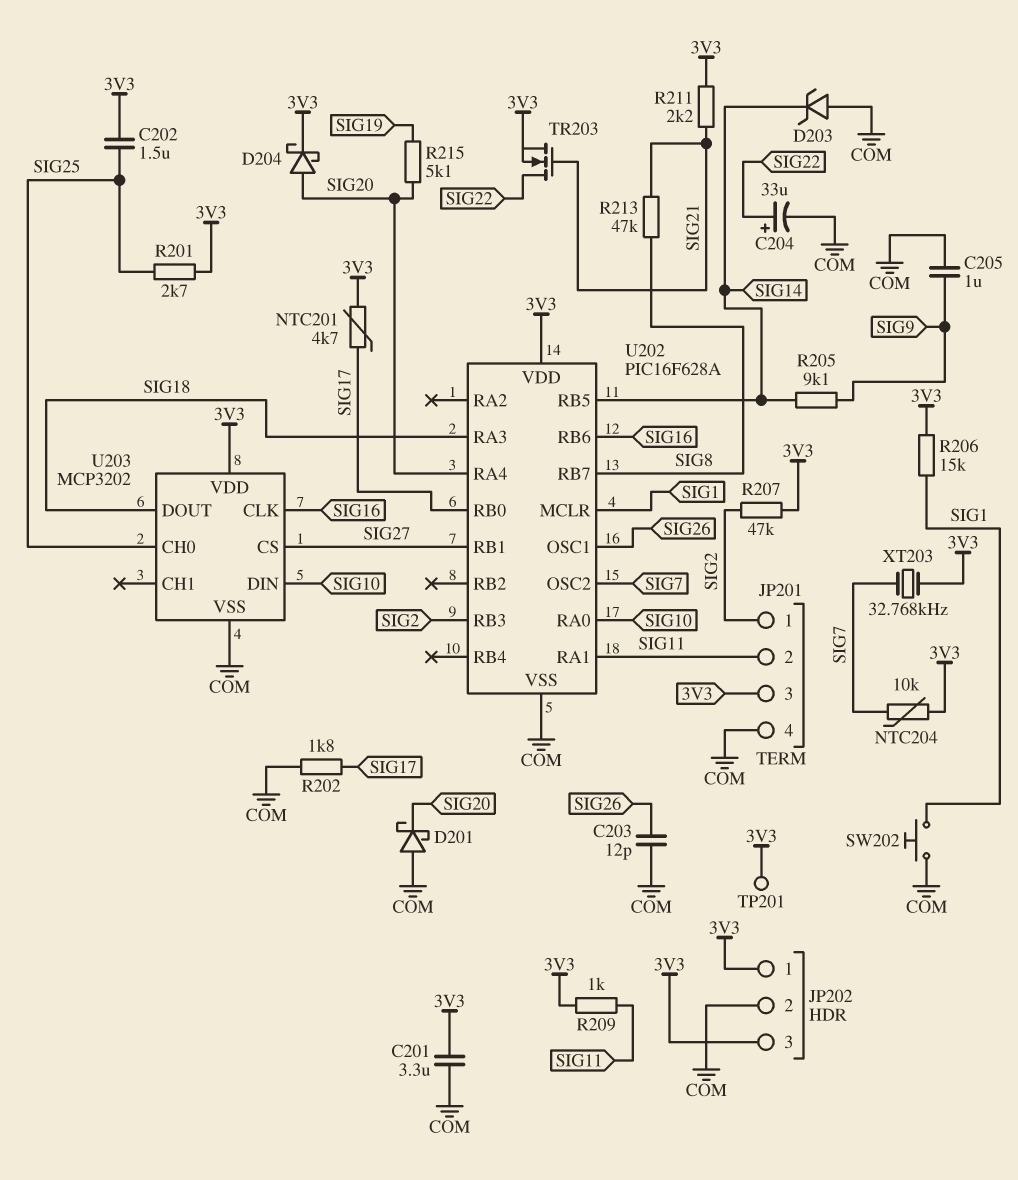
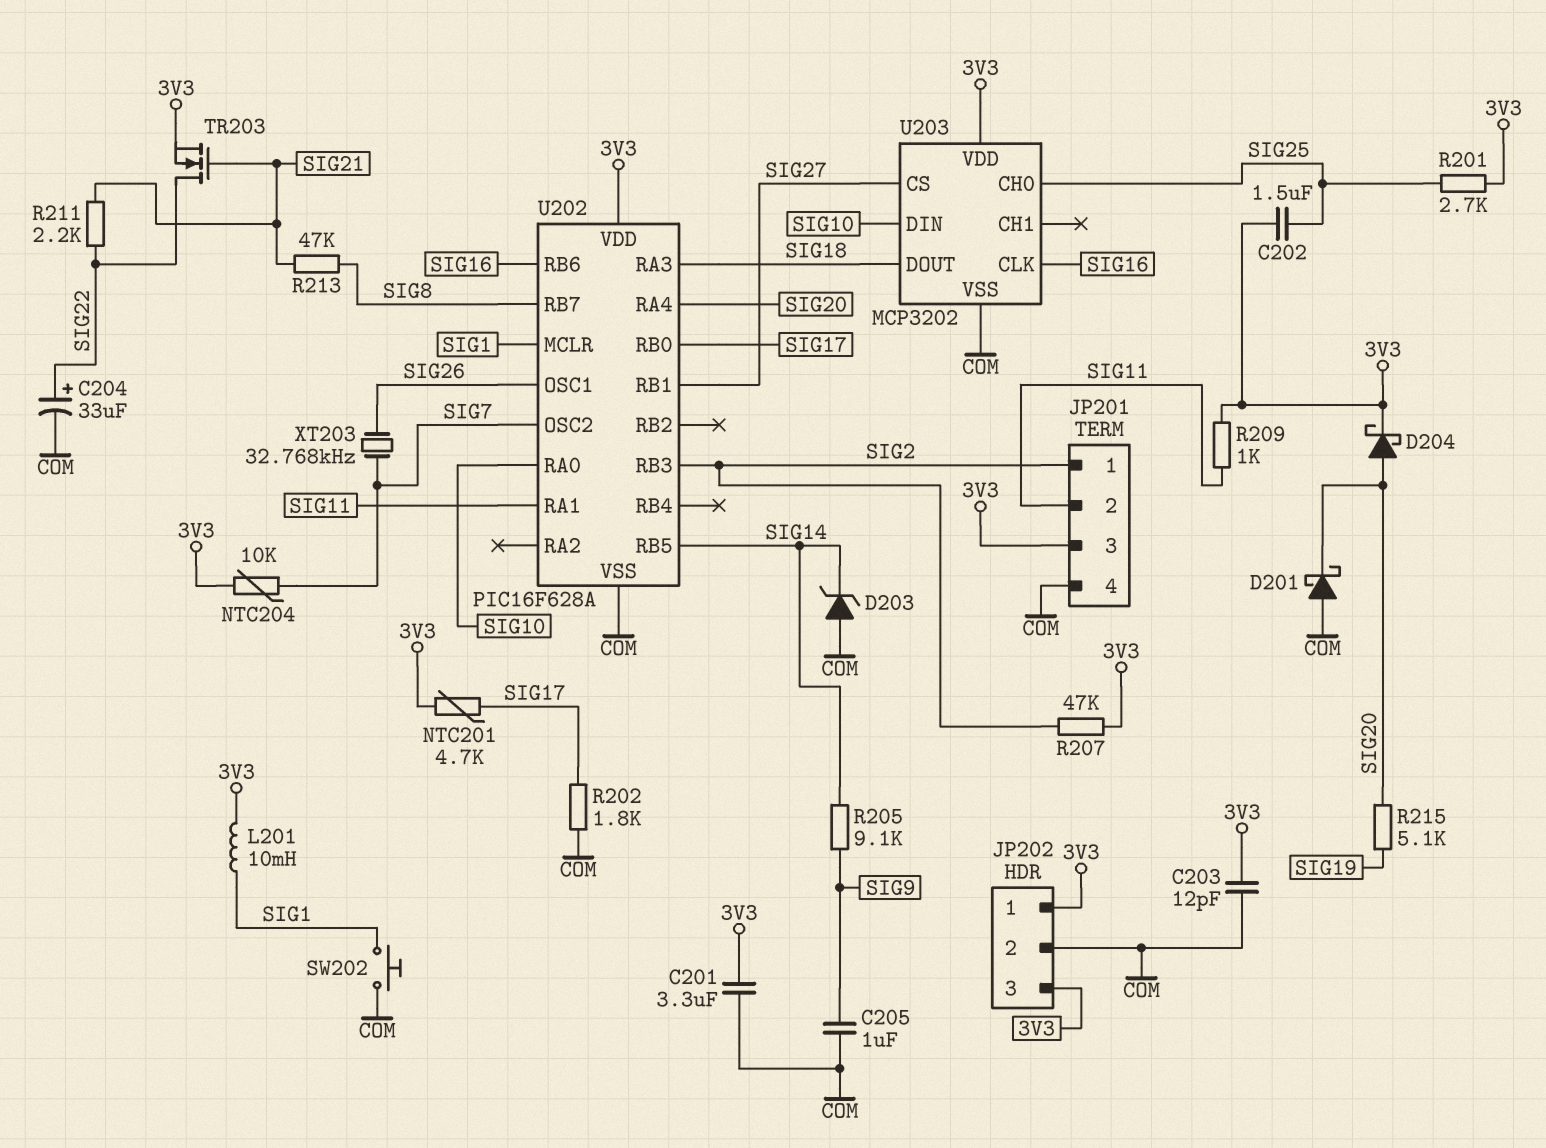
C203: 12pF (COM, SIG26) -> 12pF (3V3, COM)
L201: none -> 10mH (3V3, SIG1)
R206: 15k (3V3, SIG1) -> none
R211: 2.2k (3V3, SIG21) -> 2.2k (SIG21, SIG22)
TP201: test point (3V3) -> none
XT203: 32.768kHz (3V3, SIG7) -> 32.768kHz (SIG7, SIG26)

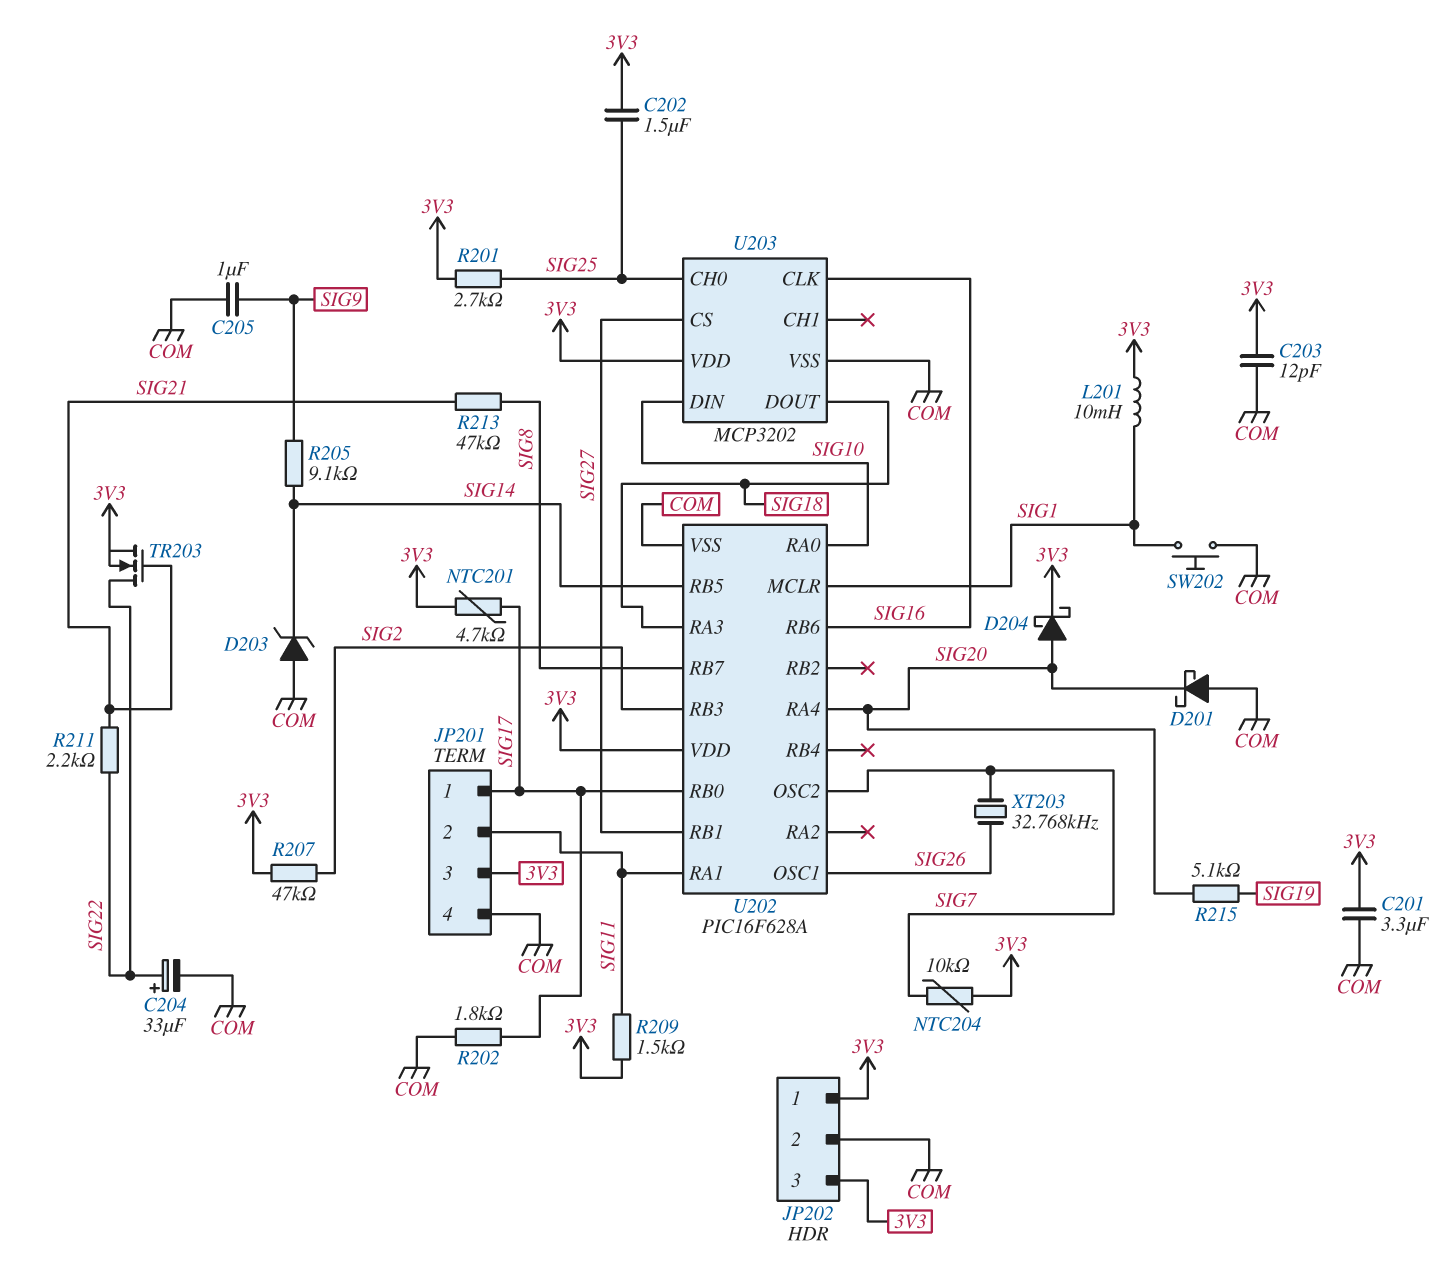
JP201 pin 1: SIG2 -> SIG17
R209: 1k (3V3, SIG11) -> 1.5k (3V3, SIG11)

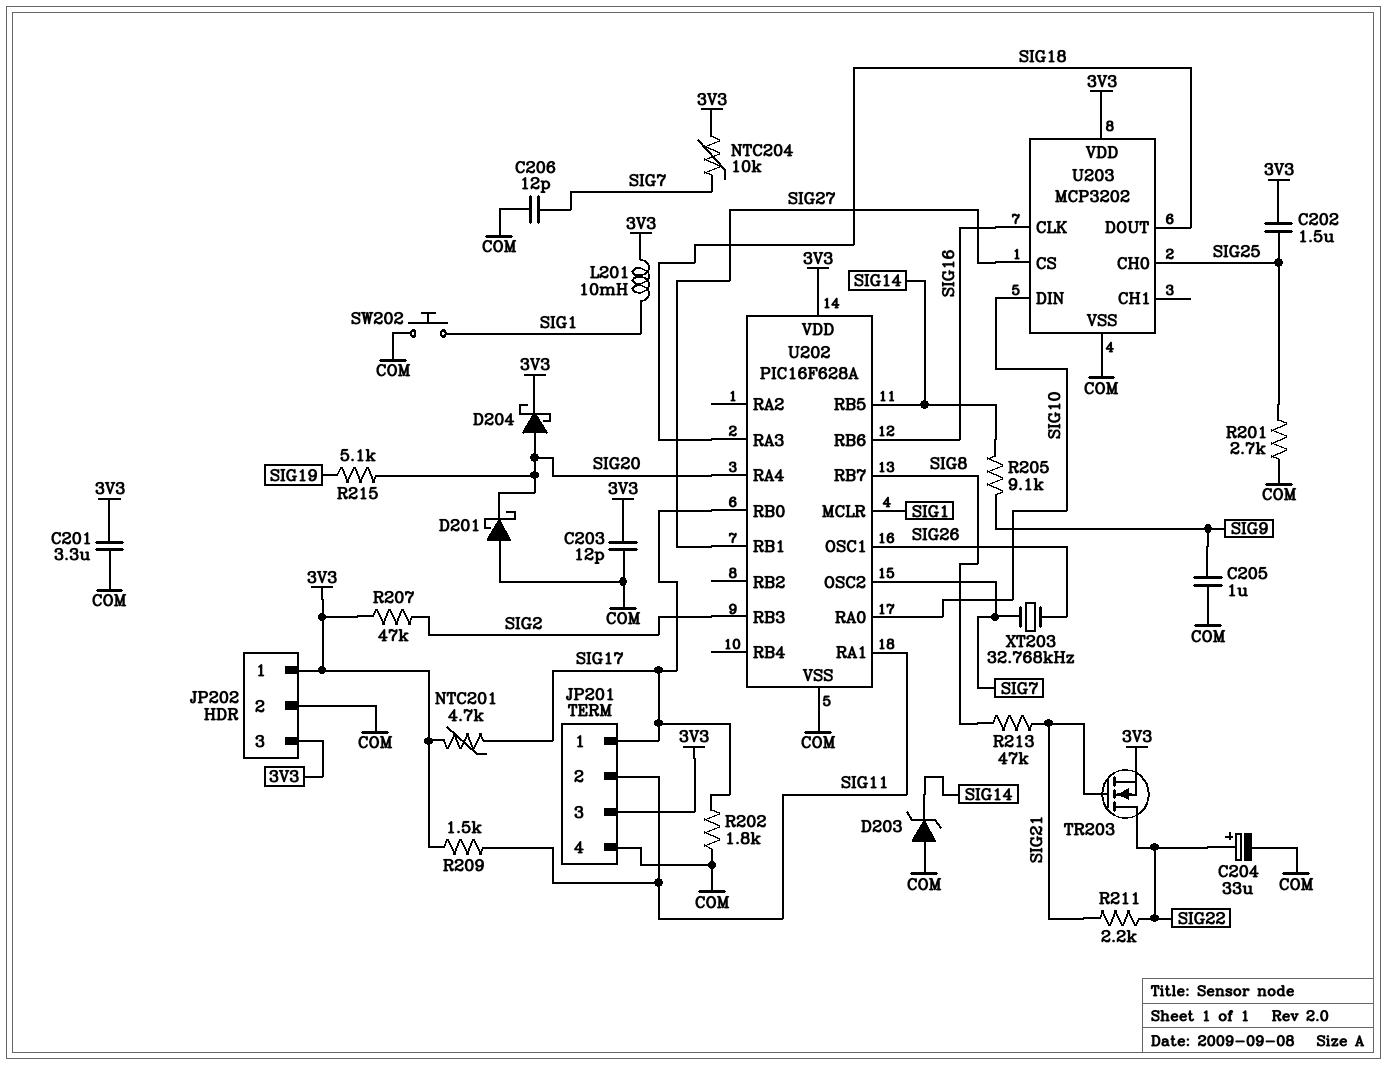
C206: none -> 12pF (COM, SIG7)
R201: 2.7k (3V3, SIG25) -> 2.7k (COM, SIG25)

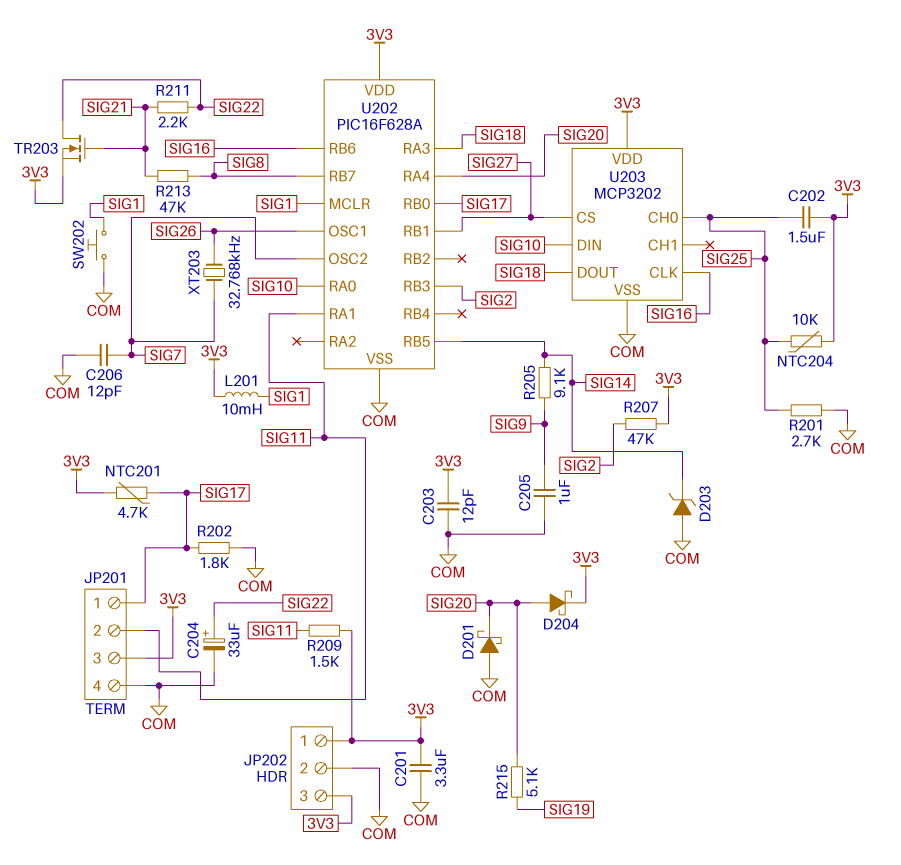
NTC204: 10k (3V3, SIG7) -> 10k (3V3, SIG25)

